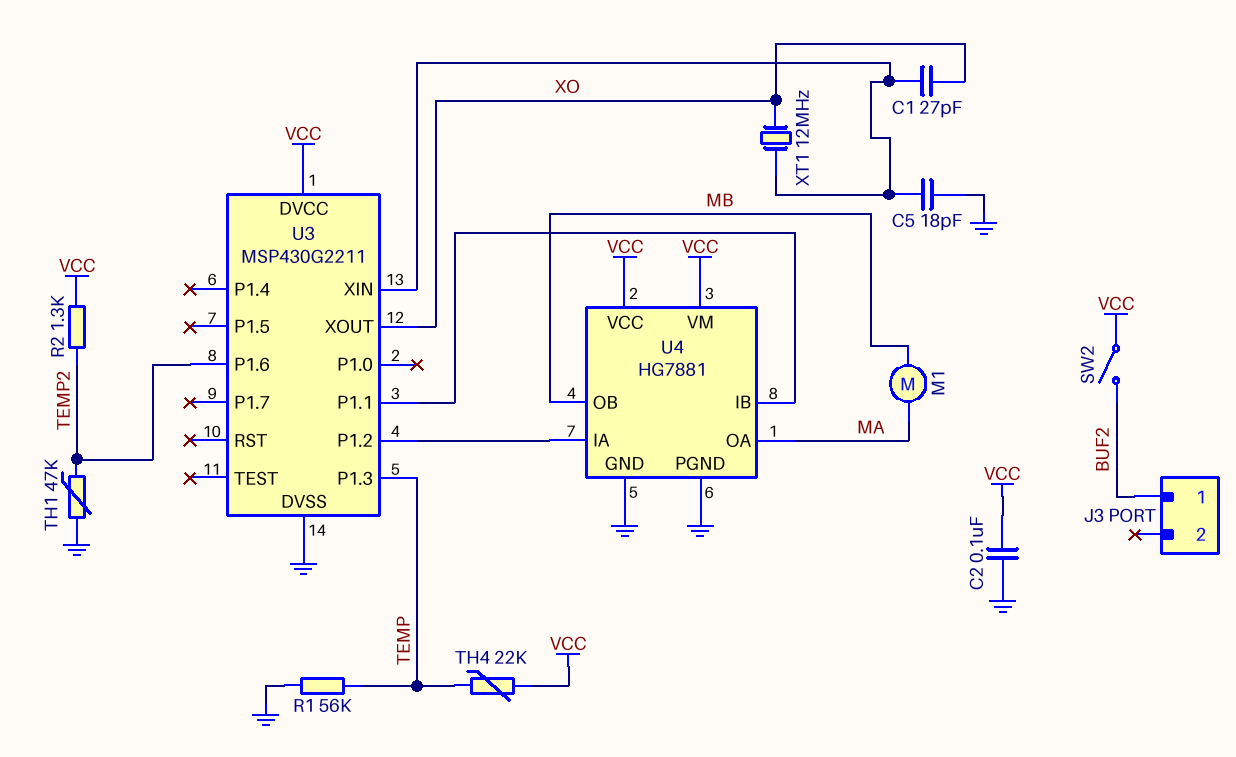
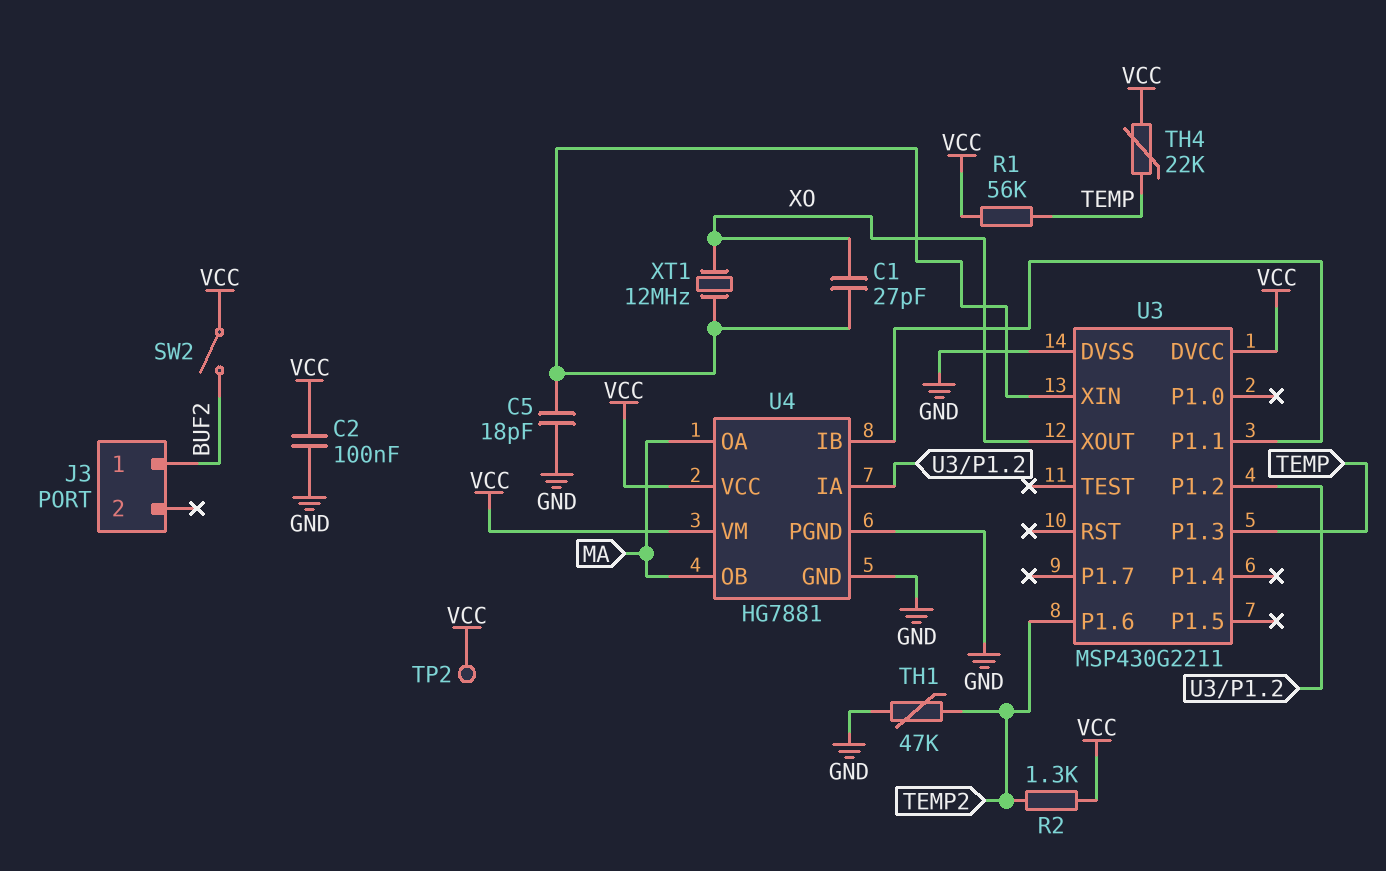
M1: motor (MA, MB) -> none
R1: 56k (GND, TEMP) -> 56k (TEMP, VCC)
TP2: none -> test point (VCC)
U4 pin OB: MB -> MA

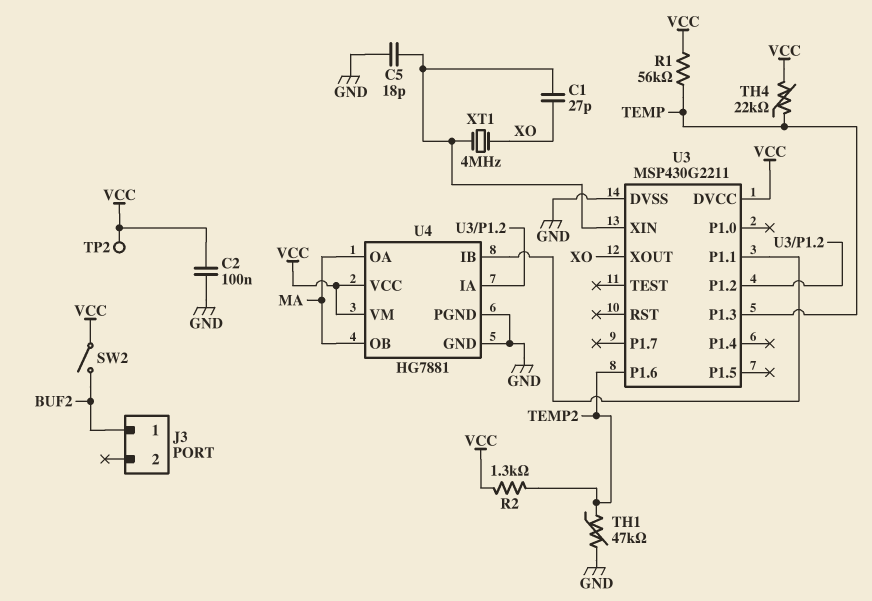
XT1: 12MHz (U3/XIN, XO) -> 4MHz (U3/XIN, XO)

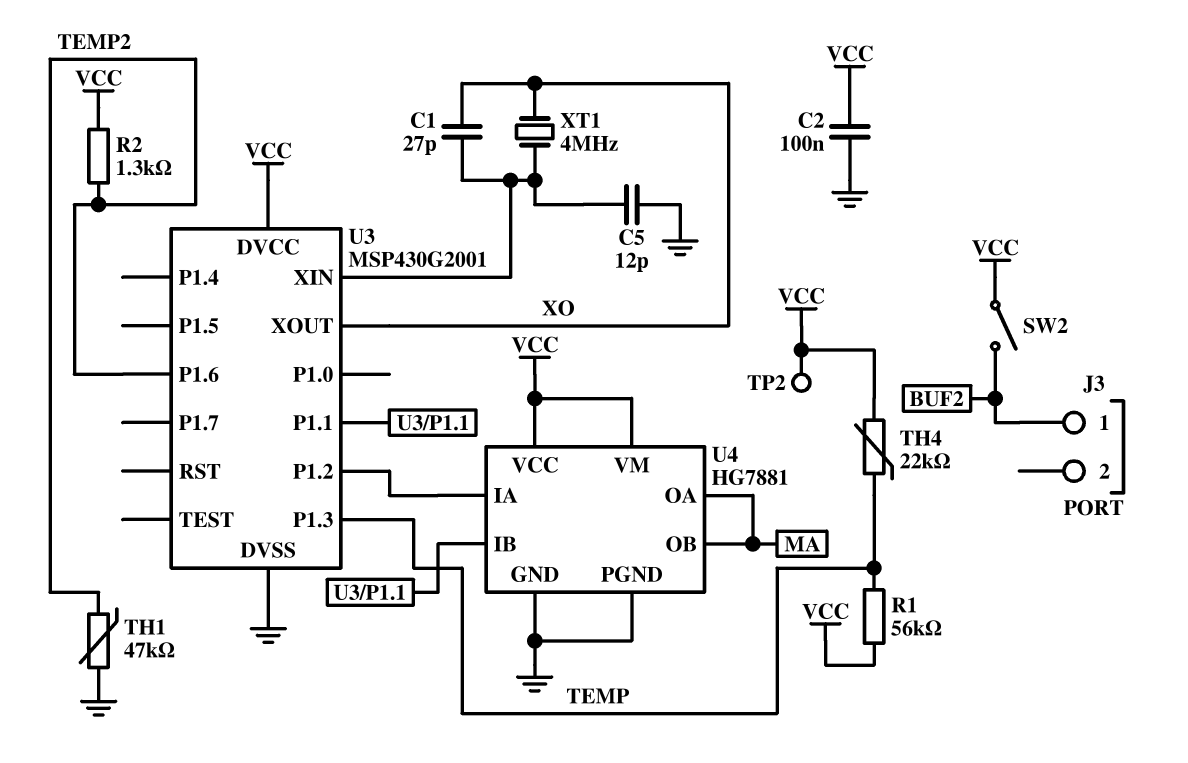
C5: 18pF (GND, U3/XIN) -> 12pF (GND, U3/XIN)
U3: MSP430G2211 -> MSP430G2001

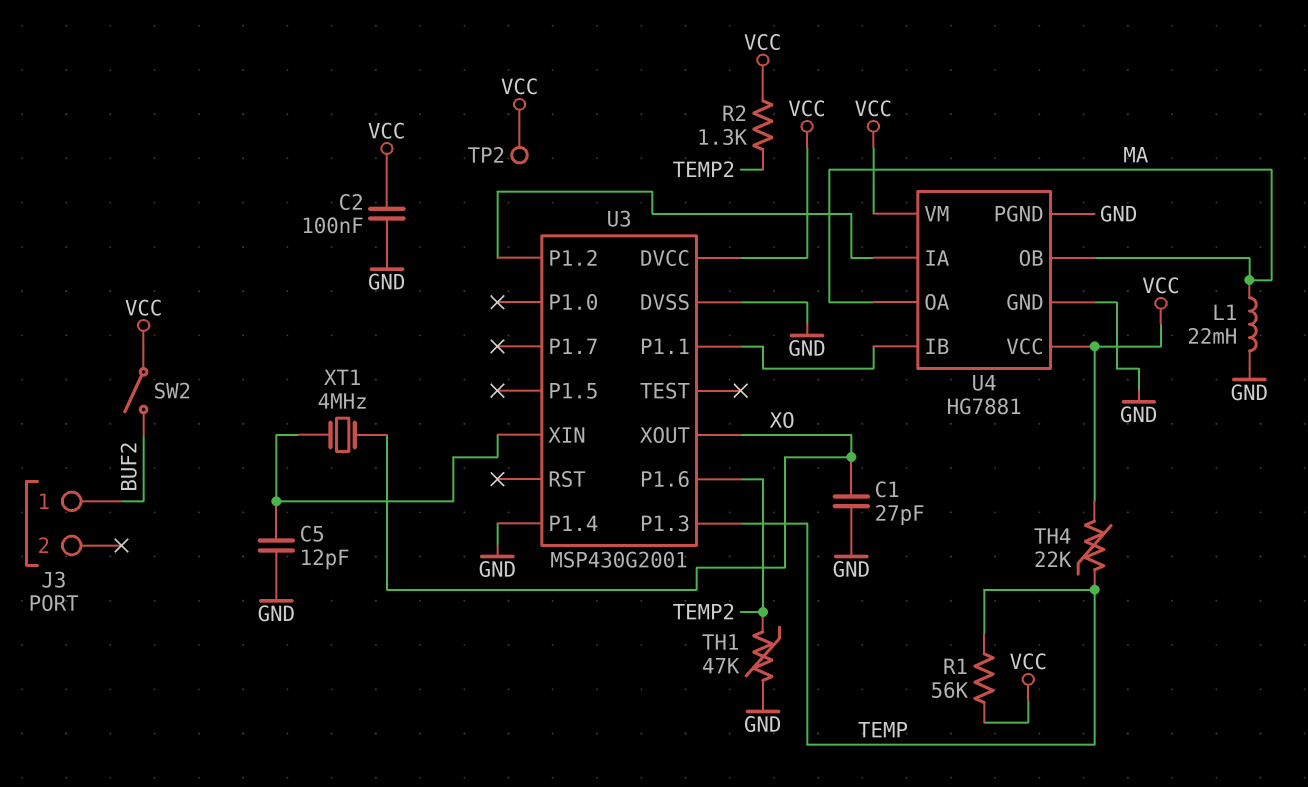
C1: 27pF (U3/XIN, XO) -> 27pF (GND, XO)
L1: none -> 22mH (GND, MA)
U3 pin P1.4: none -> GND

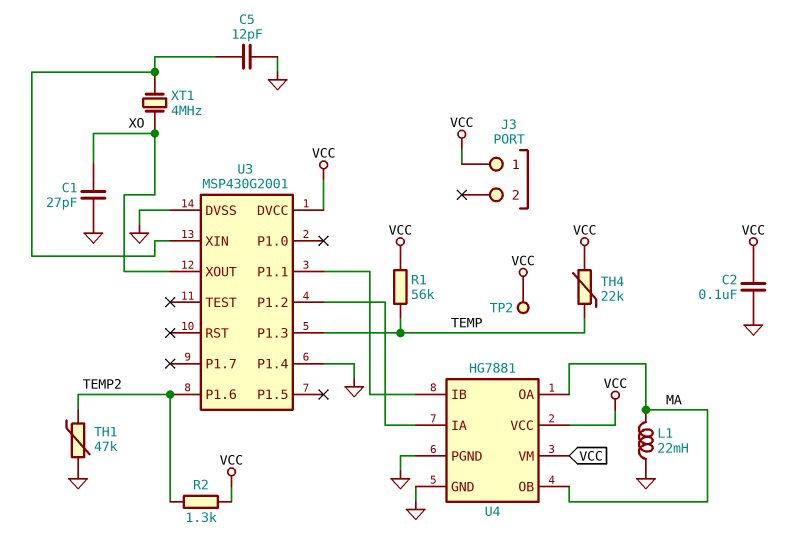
J3 pin 1: BUF2 -> VCC
SW2: switch (BUF2, VCC) -> none

